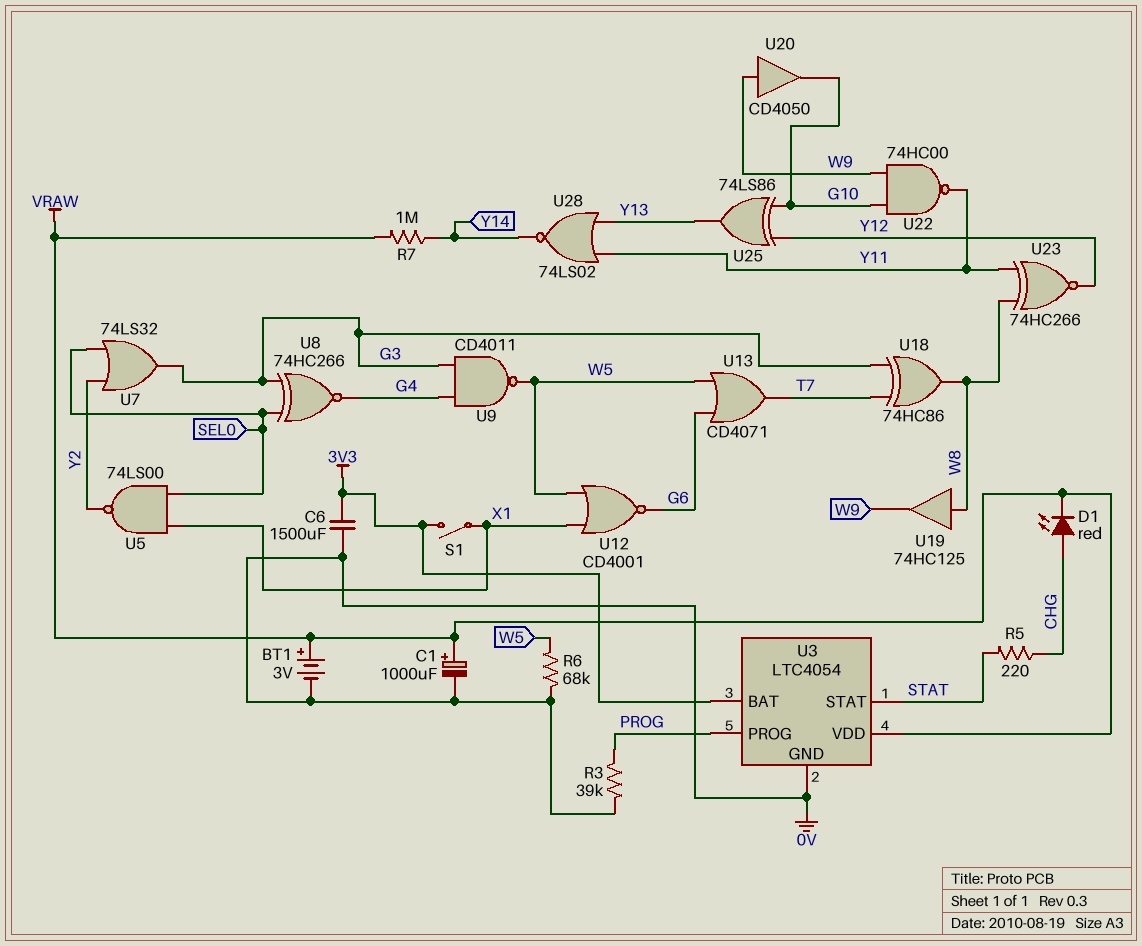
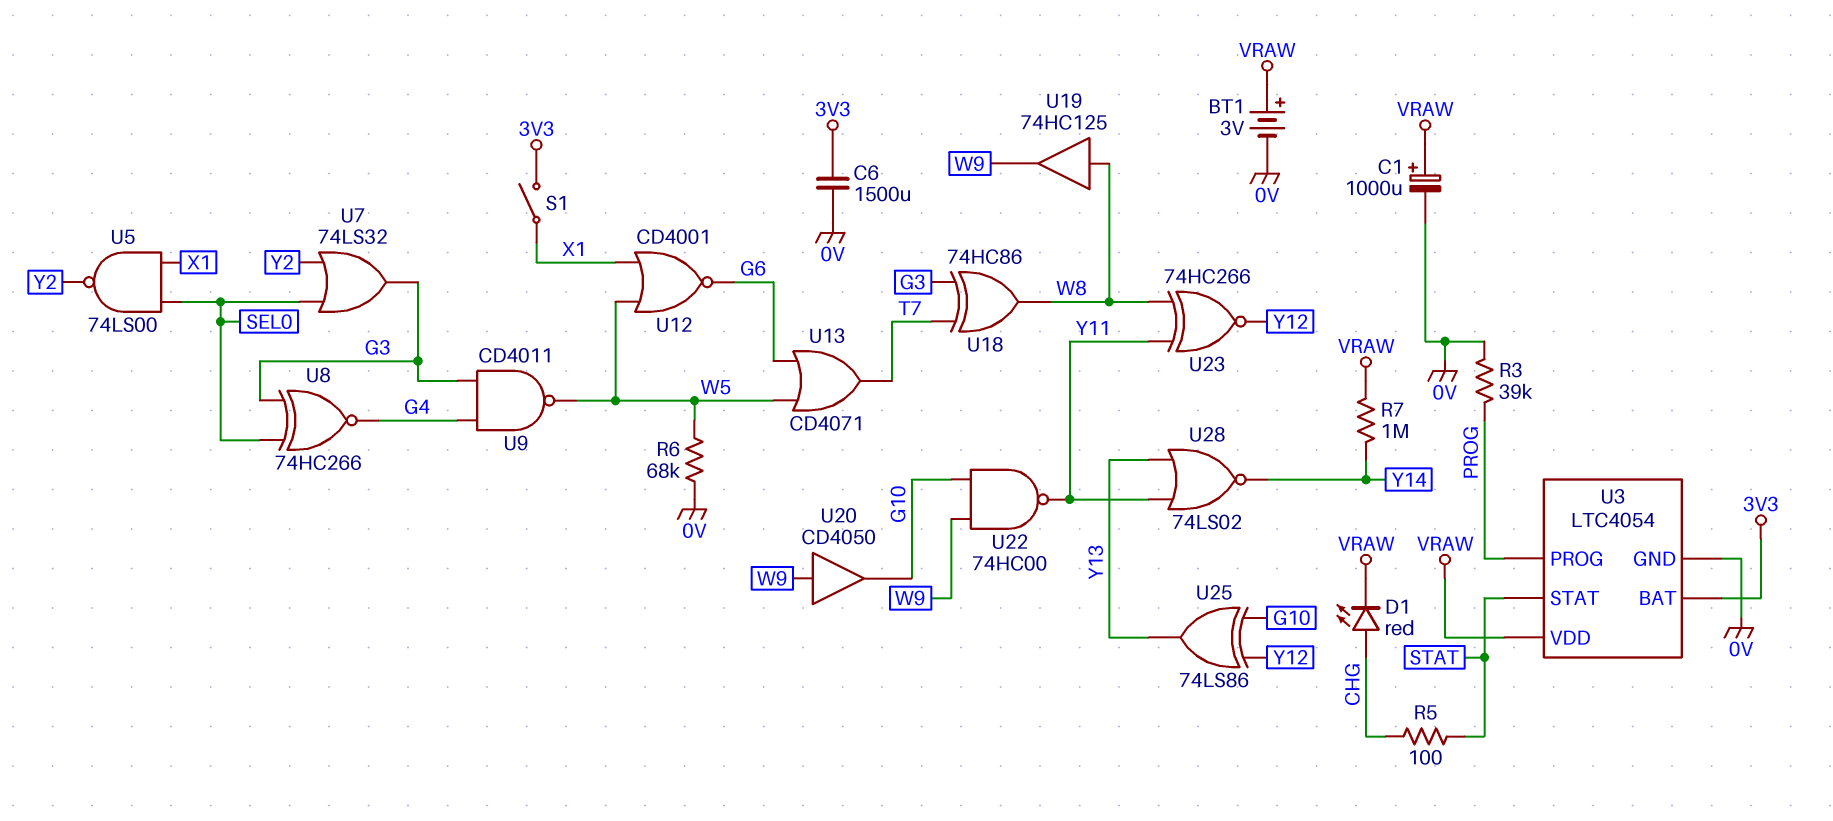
R5: 220 (CHG, STAT) -> 100 (CHG, STAT)

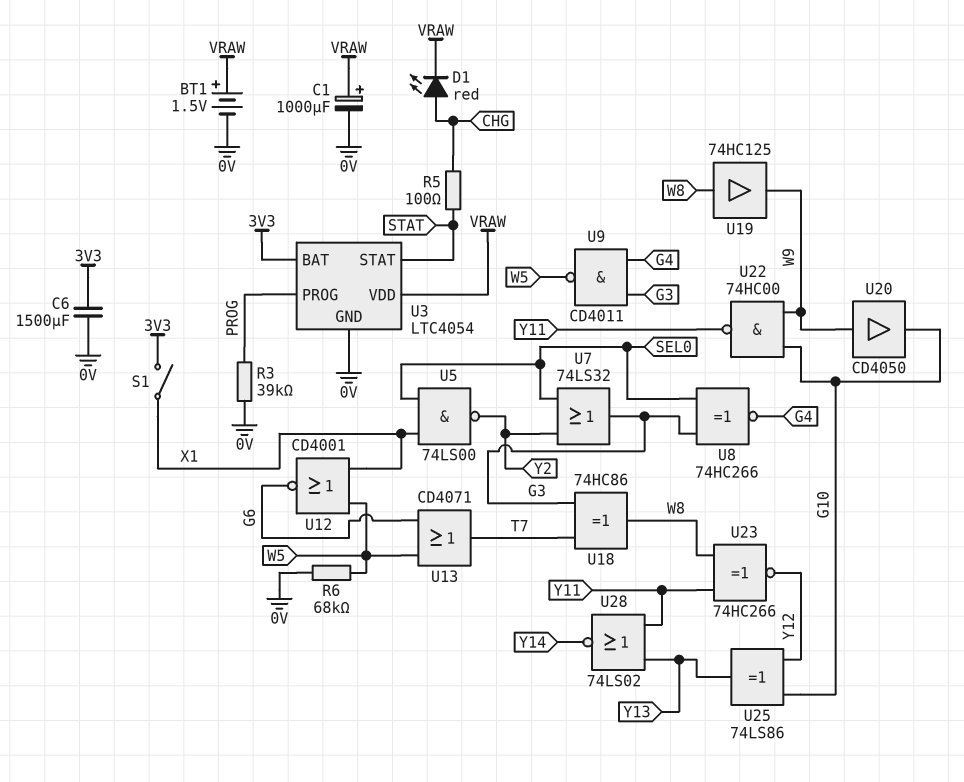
BT1: 3V (plus VRAW, minus 0V) -> 1.5V (plus VRAW, minus 0V)
R7: 1M (VRAW, Y14) -> none

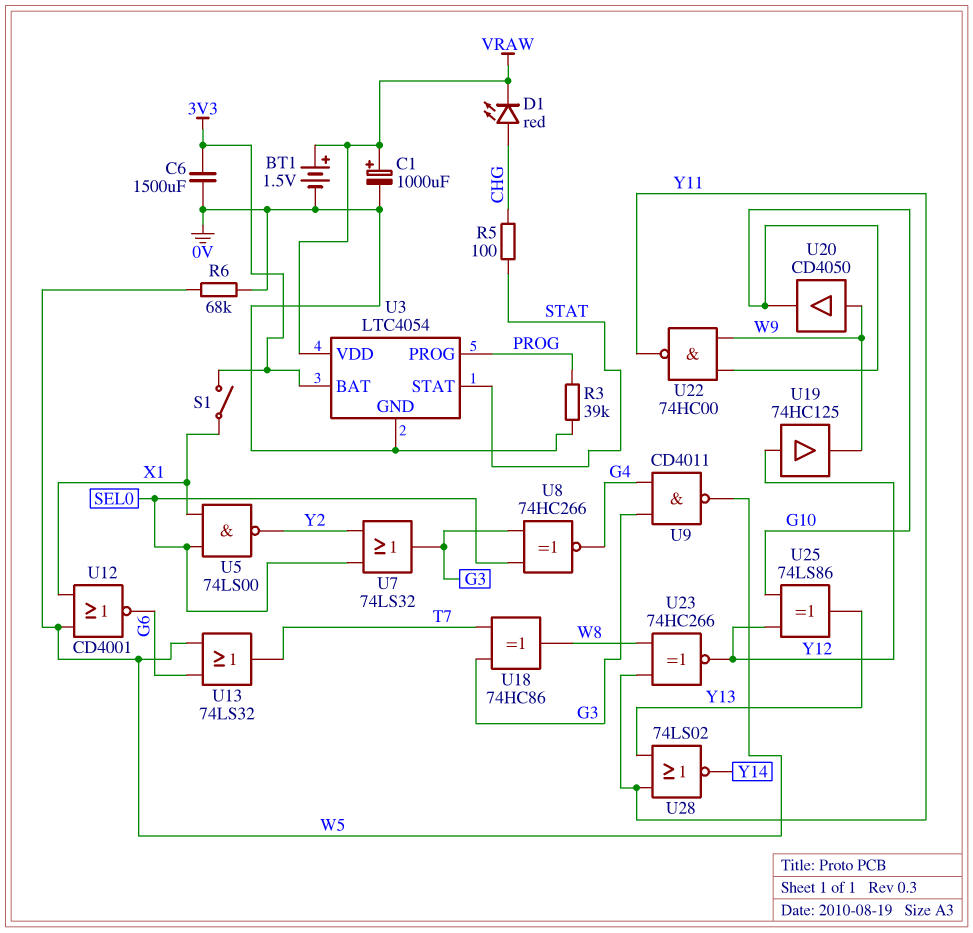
U13: OR CD4071 (in G6, in W5, out T7) -> OR 74LS32 (in G6, in W5, out T7)
U19: buffer 74HC125 (in W8, out W9) -> buffer 74HC125 (in Y12, out W9)

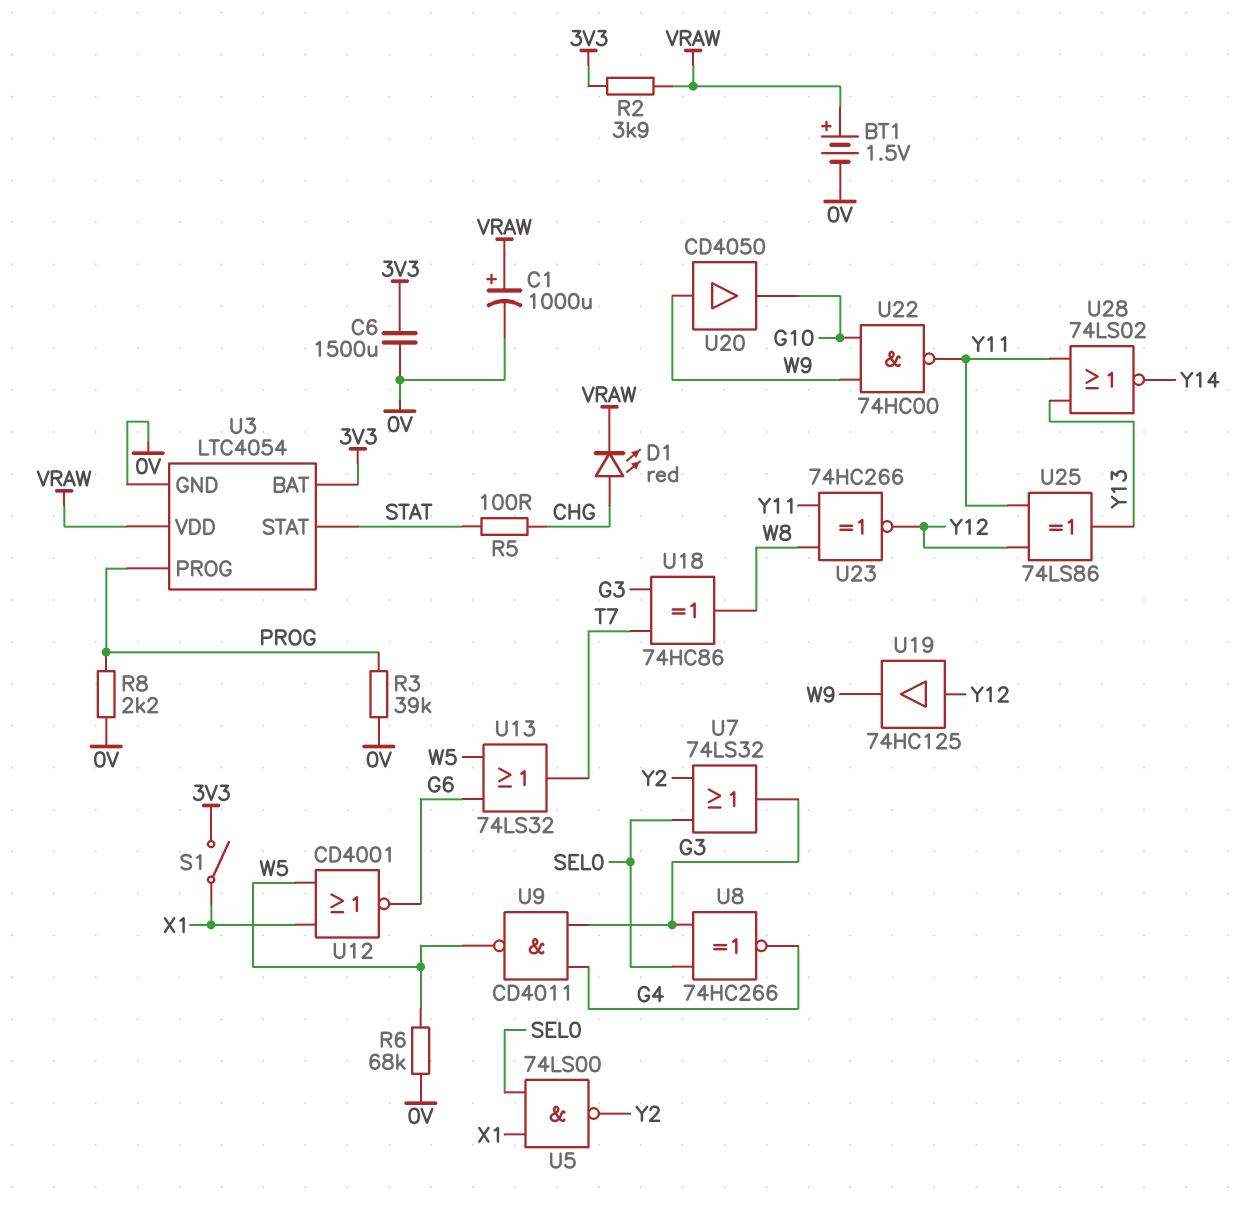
R2: none -> 3.9k (3V3, VRAW)
R8: none -> 2.2k (0V, PROG)
U25: XOR 74LS86 (in G10, in Y12, out Y13) -> XOR 74LS86 (in Y11, in Y12, out Y13)

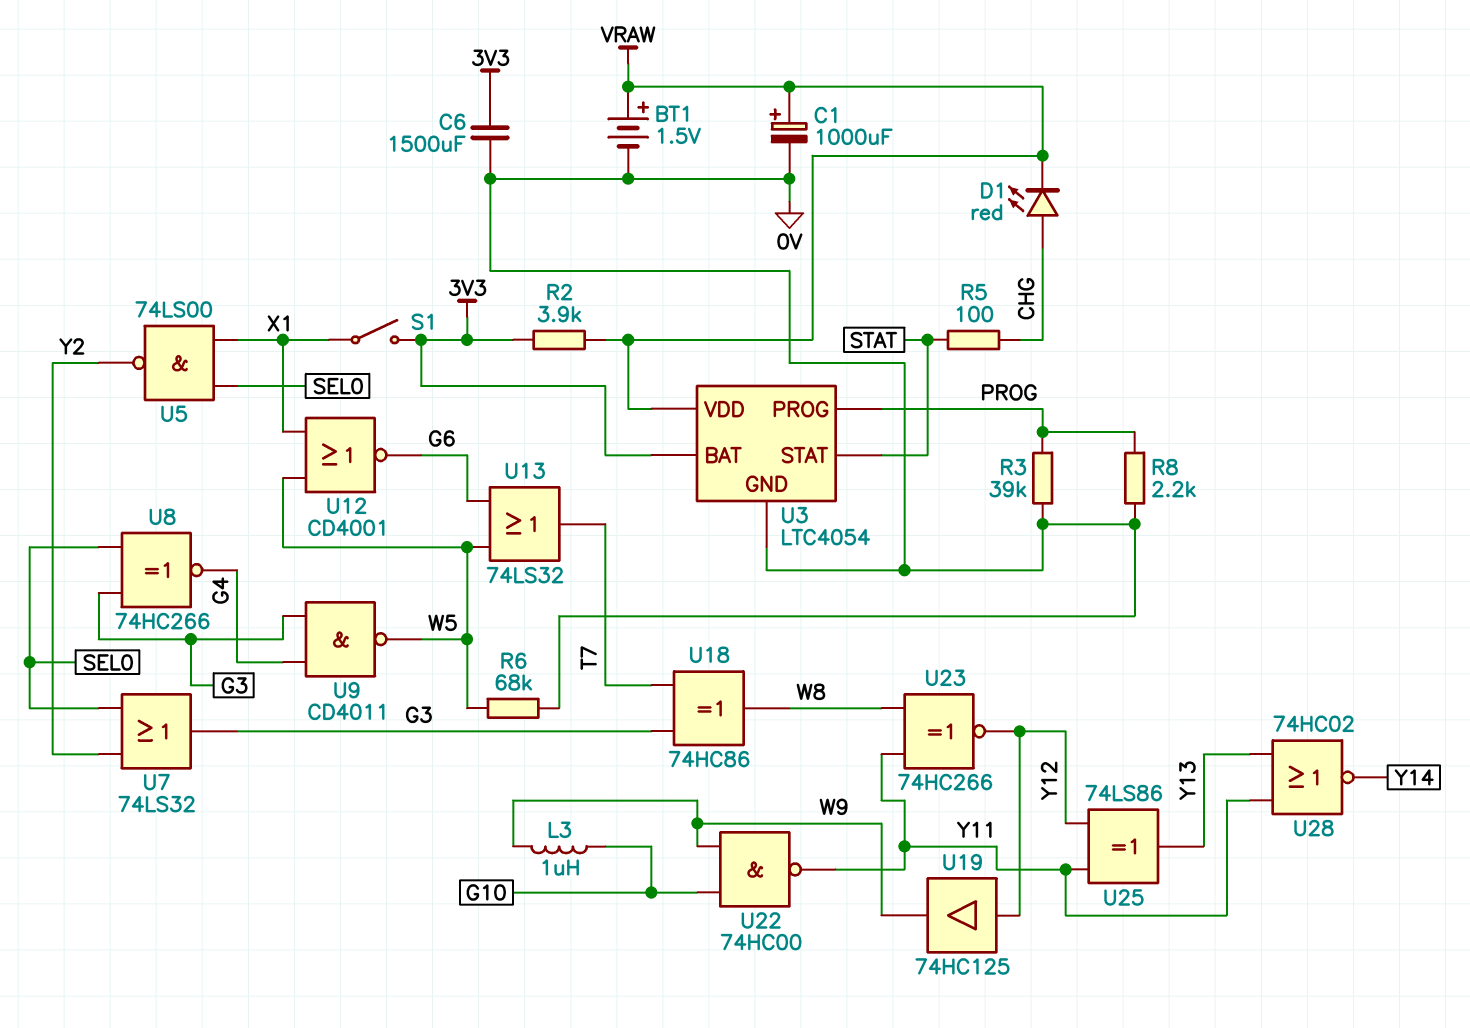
L3: none -> 1uH (G10, W9)
U20: buffer CD4050 (in W9, out G10) -> none
U28: NOR 74LS02 (in Y11, in Y13, out Y14) -> NOR 74HC02 (in Y11, in Y13, out Y14)

